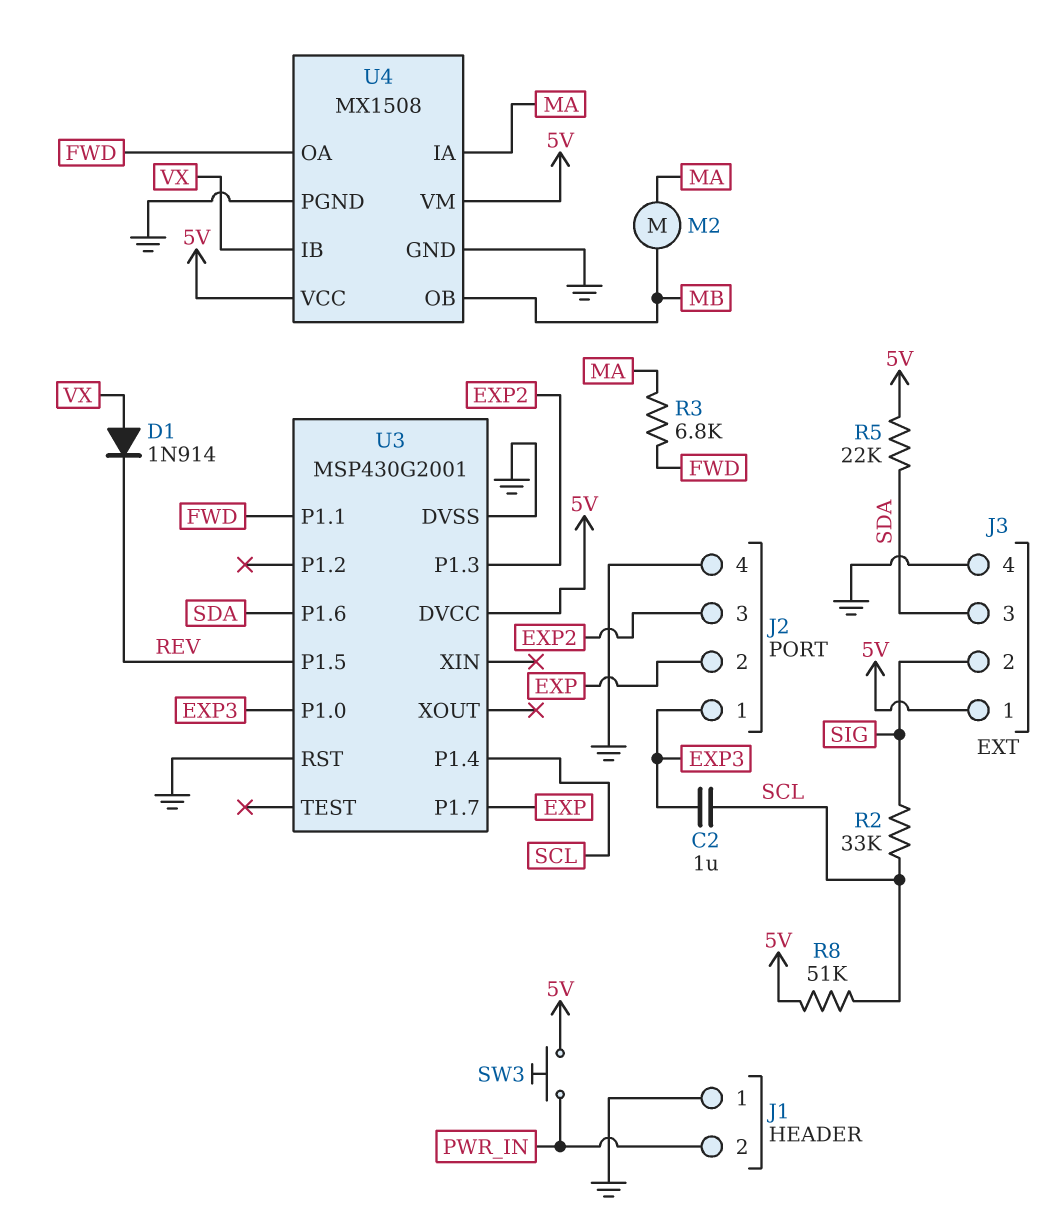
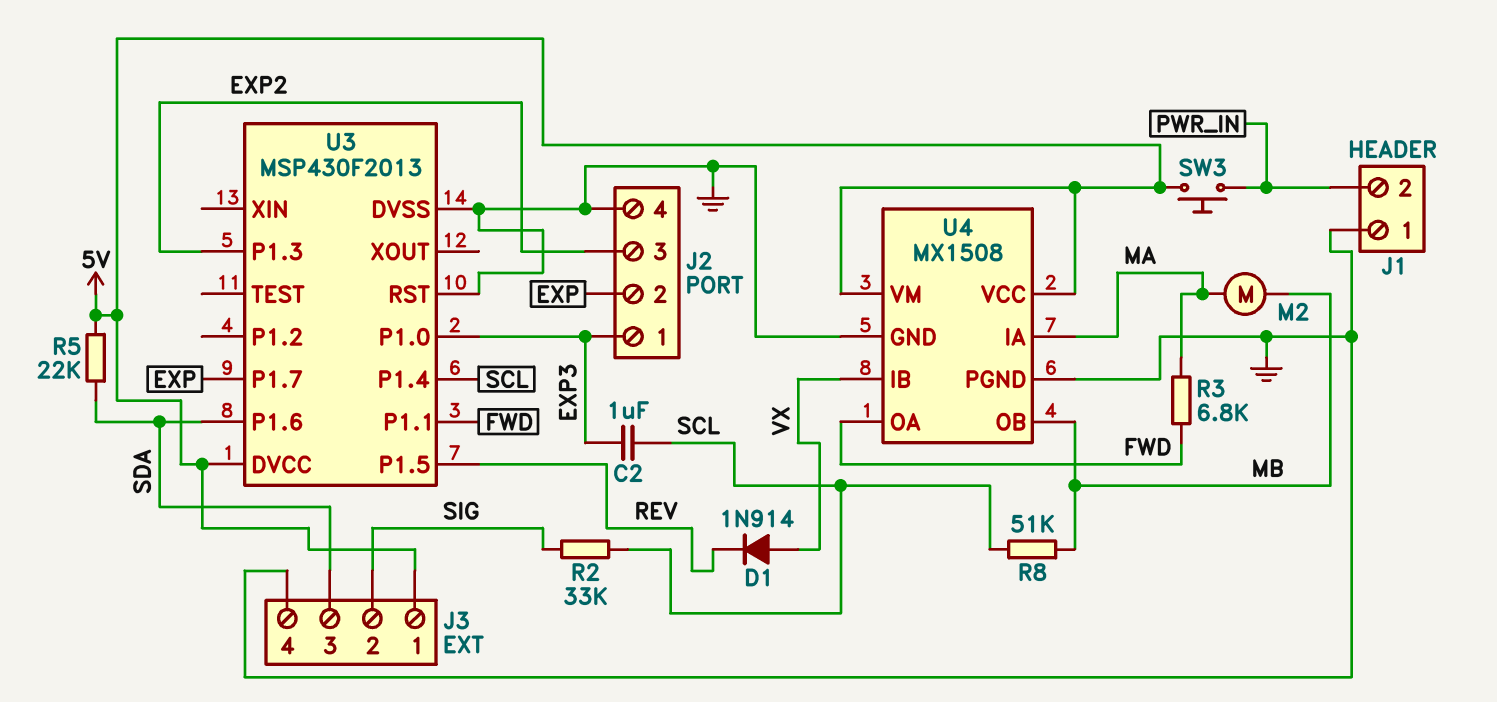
R8: 51k (5V, SCL) -> 51k (MB, SCL)
U3: MSP430G2001 -> MSP430F2013

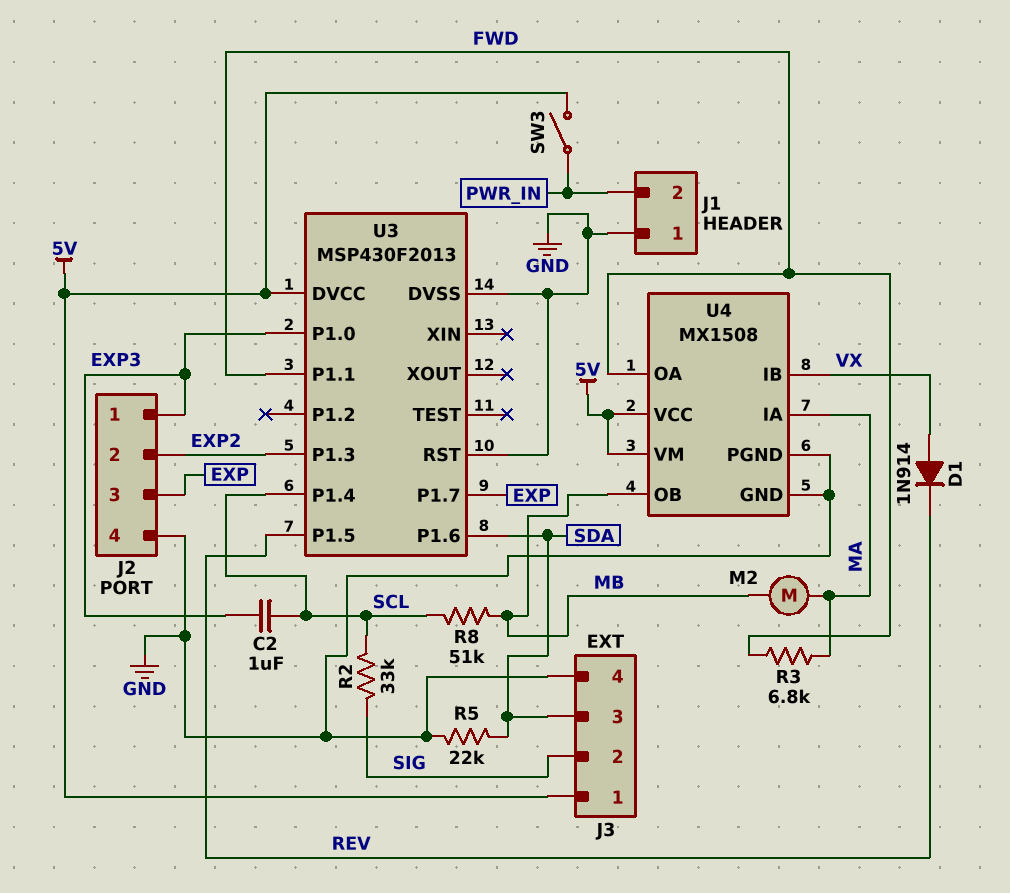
J2 pin 2: EXP -> EXP2
J2 pin 3: EXP2 -> EXP
R5: 22k (5V, SDA) -> 22k (GND, SDA)
SW3: button (5V, PWR_IN) -> switch (5V, PWR_IN)

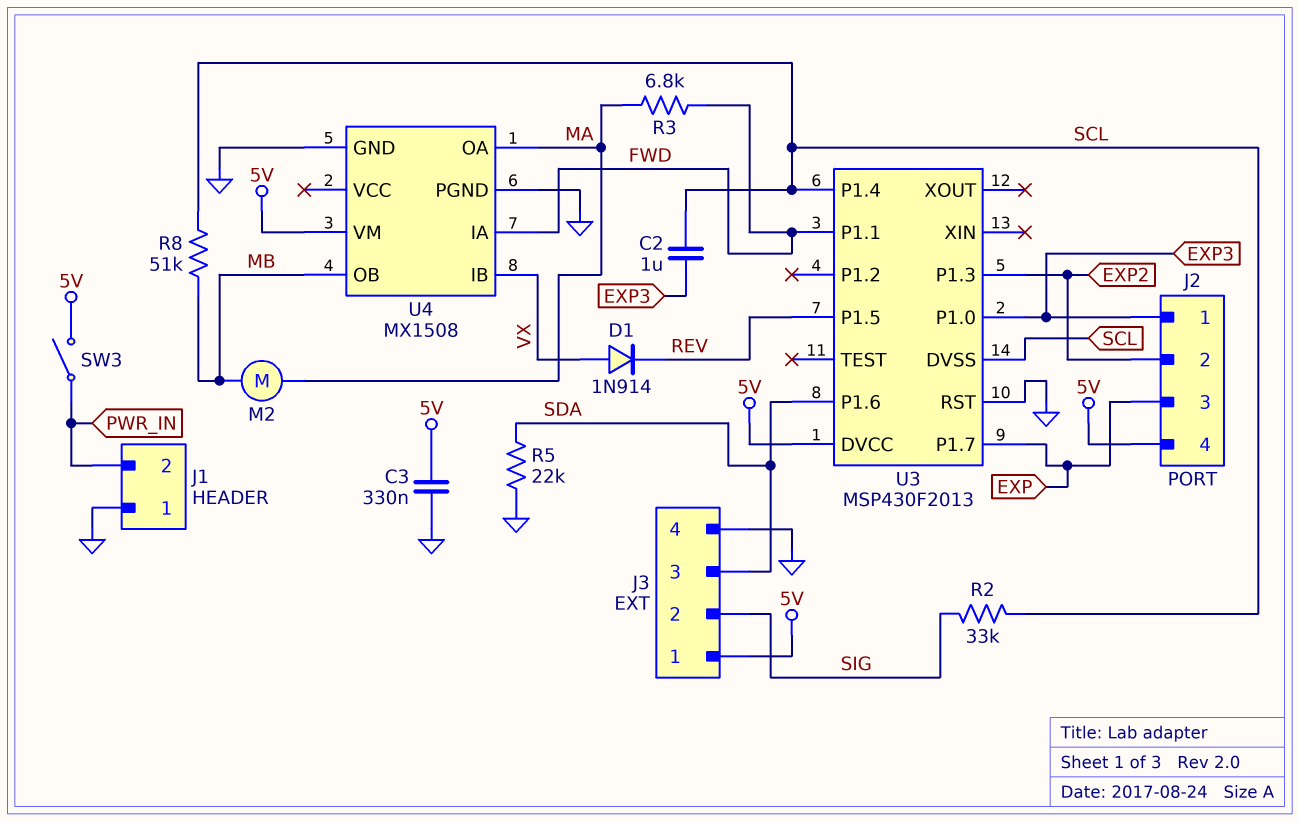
C3: none -> 330nF (5V, GND)
J2 pin 4: GND -> 5V
U3 pin DVSS: GND -> SCL
U4 pin IA: MA -> FWD
U4 pin OA: FWD -> MA
U4 pin VCC: 5V -> none

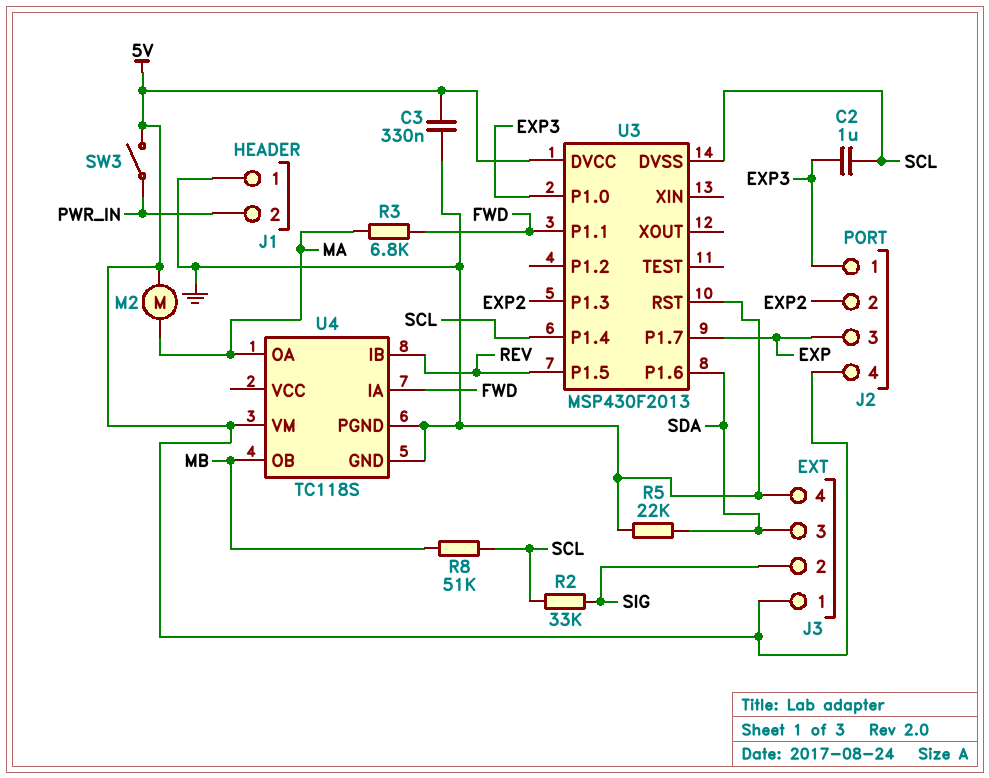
D1: diode 1N914 (A VX, K REV) -> none
M2: motor (MA, MB) -> motor (5V, MA)
U4: MX1508 -> TC118S
U4 pin IB: VX -> REV

